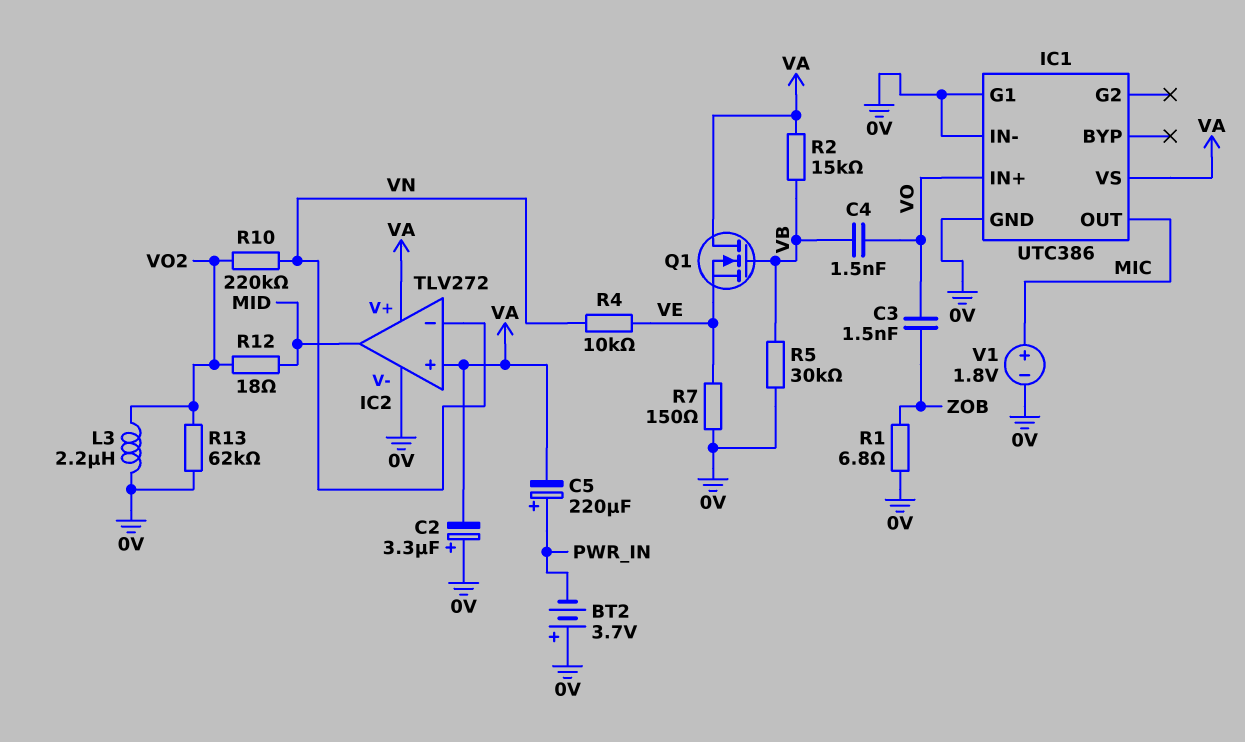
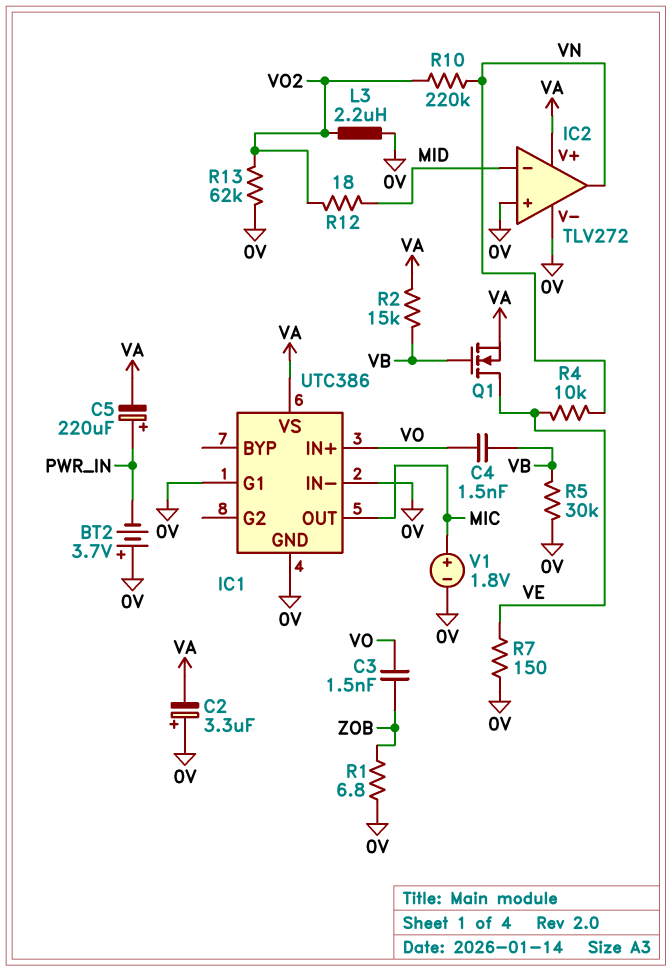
IC2 pin in+: VA -> 0V
IC2 pin in-: VN -> MID
IC2 pin out: MID -> VN
Q1: NMOS (G VB, D VA, S VE) -> NMOS (G VB, D VE, S VA)

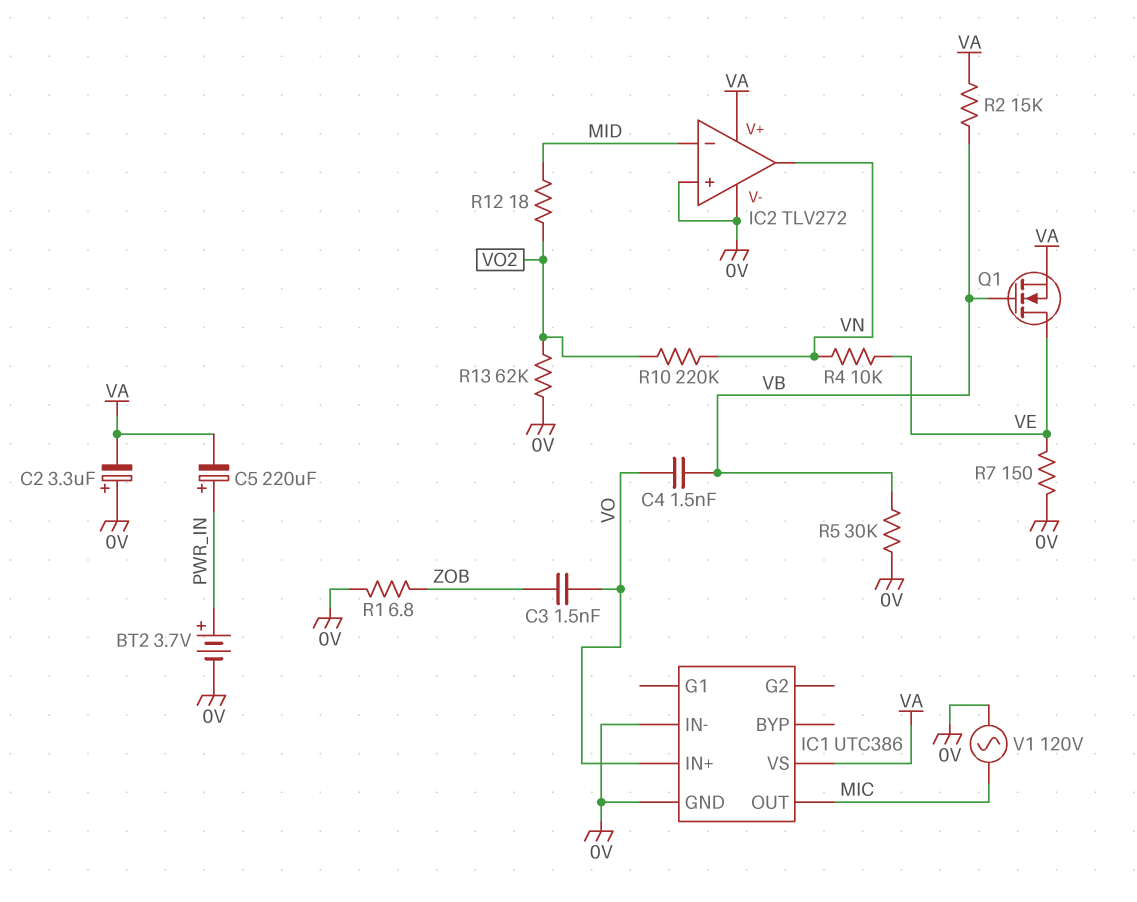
BT2: 3.7V (plus 0V, minus PWR_IN) -> 3.7V (plus PWR_IN, minus 0V)
IC1 pin G1: 0V -> none
L3: 2.2uH (0V, VO2) -> none
V1: 1.8V (plus MIC, minus 0V) -> AC 120V (0V, MIC)

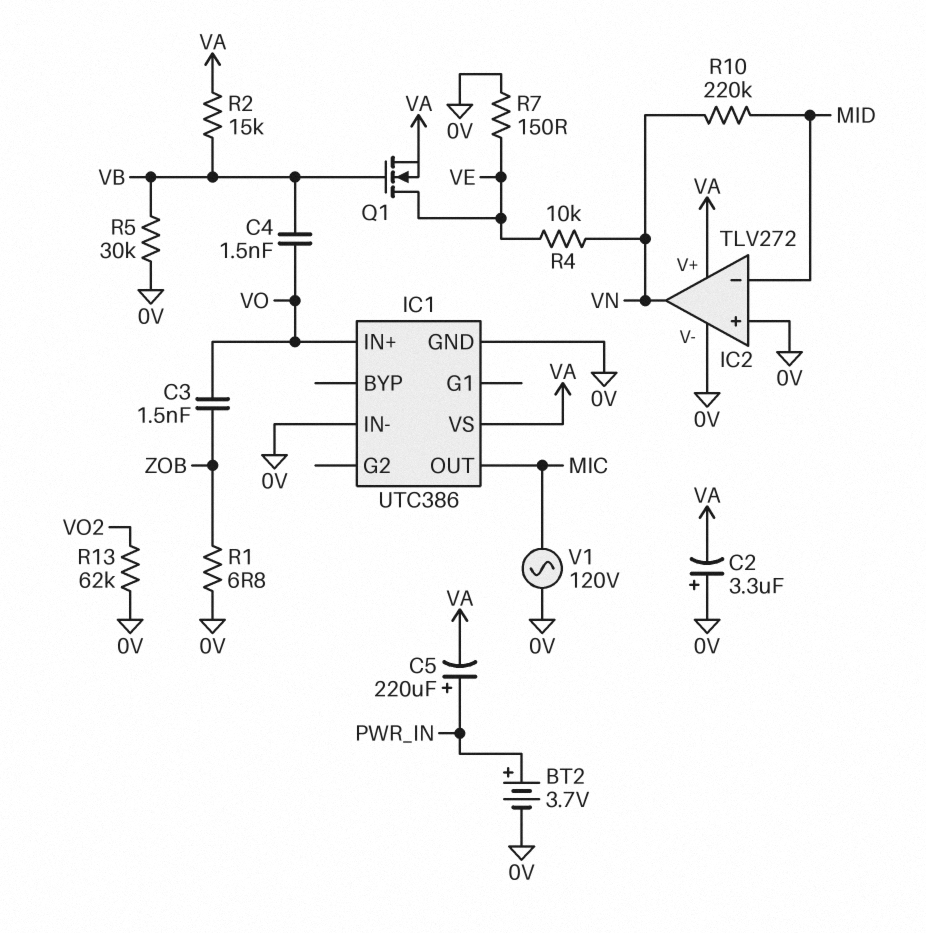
R10: 220k (VN, VO2) -> 220k (MID, VN)
R12: 18 (MID, VO2) -> none

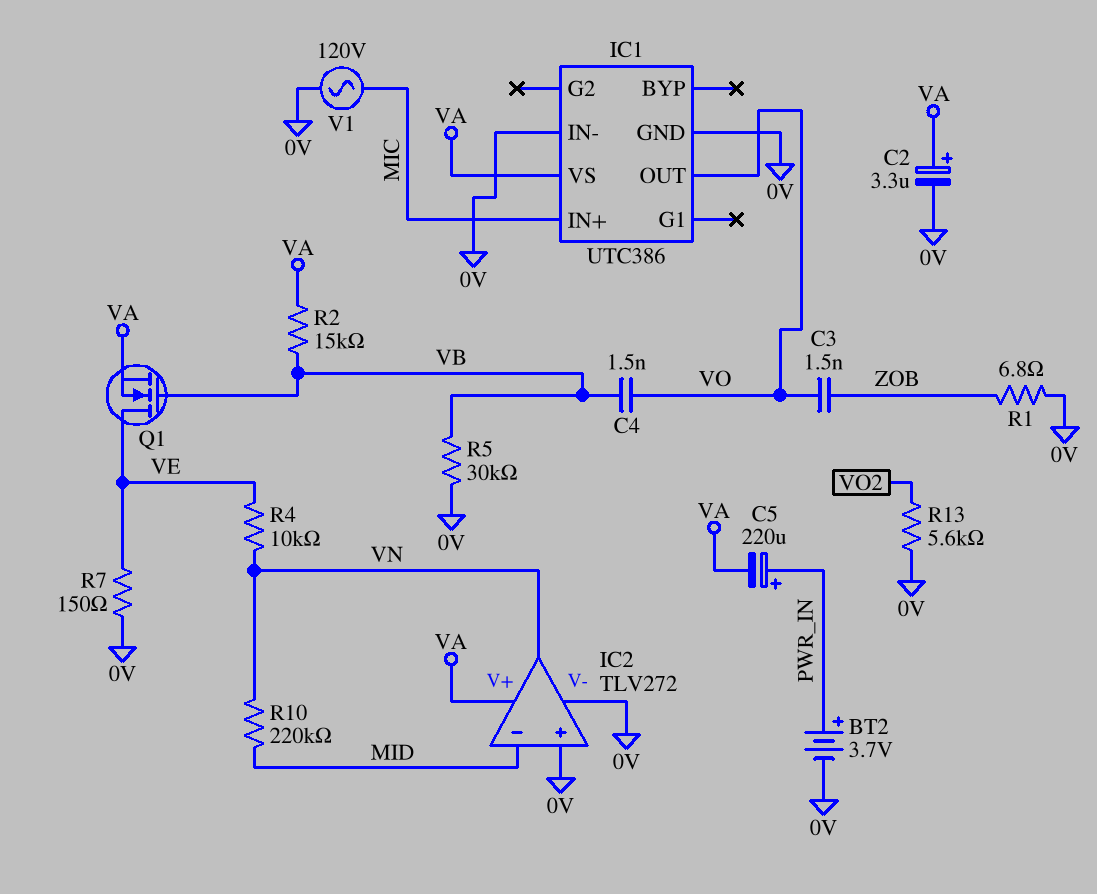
C2: 3.3uF (plus 0V, minus VA) -> 3.3uF (plus VA, minus 0V)
IC1 pin IN+: VO -> MIC
IC1 pin OUT: MIC -> VO
R13: 62k (0V, VO2) -> 5.6k (0V, VO2)

